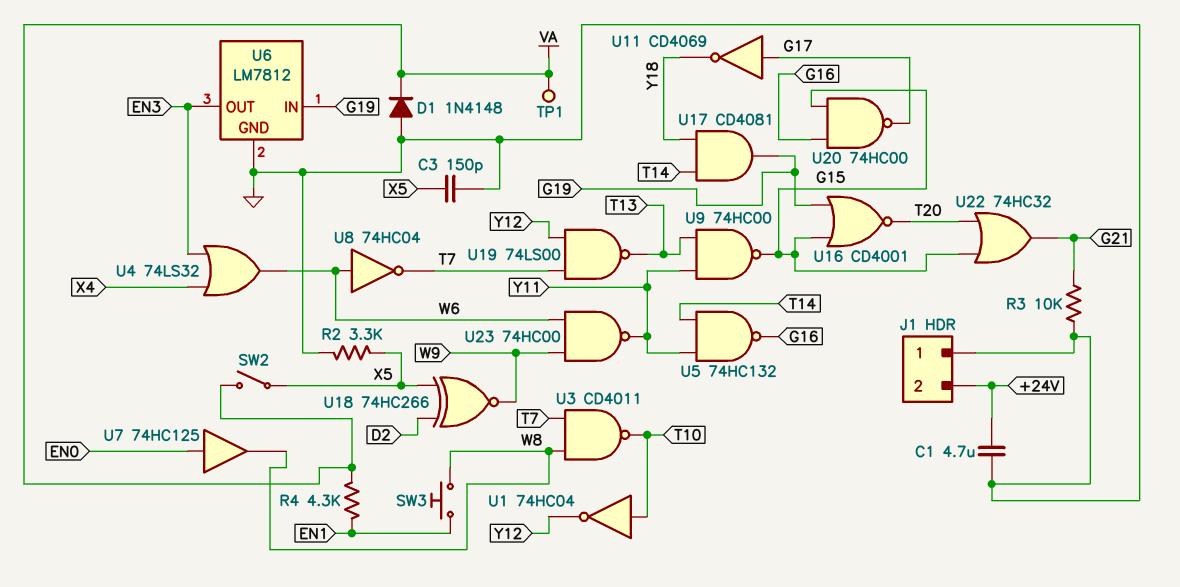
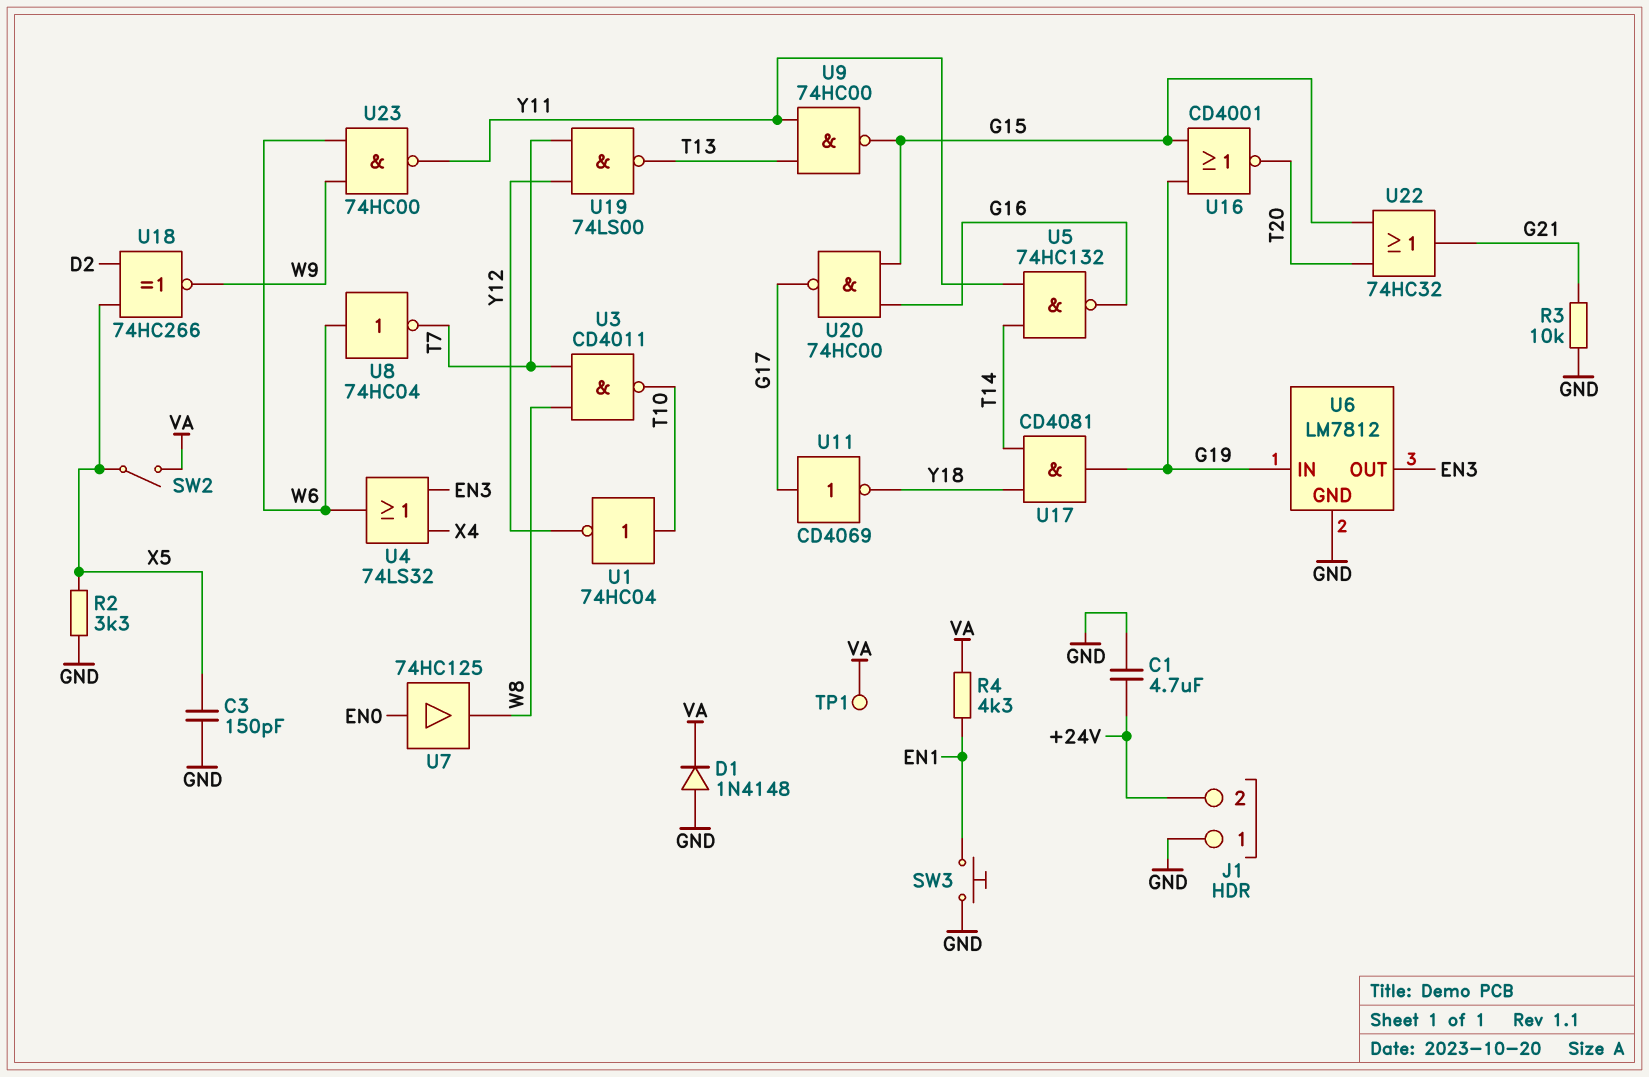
SW3: button (EN1, W8) -> button (EN1, GND)

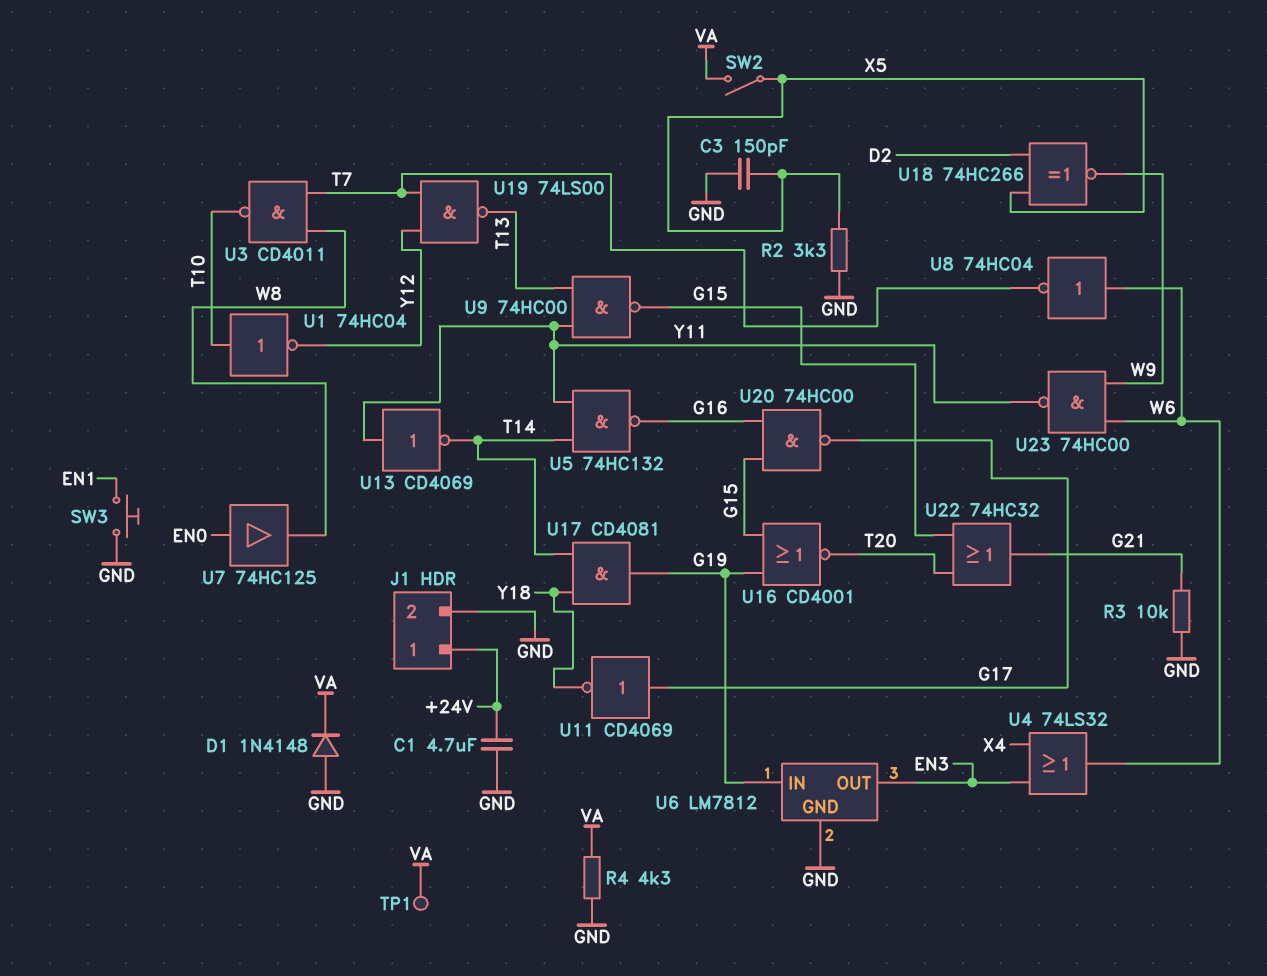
J1 pin 1: GND -> +24V
J1 pin 2: +24V -> GND
R4: 4.3k (EN1, VA) -> 4.3k (GND, VA)
U13: none -> NOT CD4069 (in Y11, out T14)

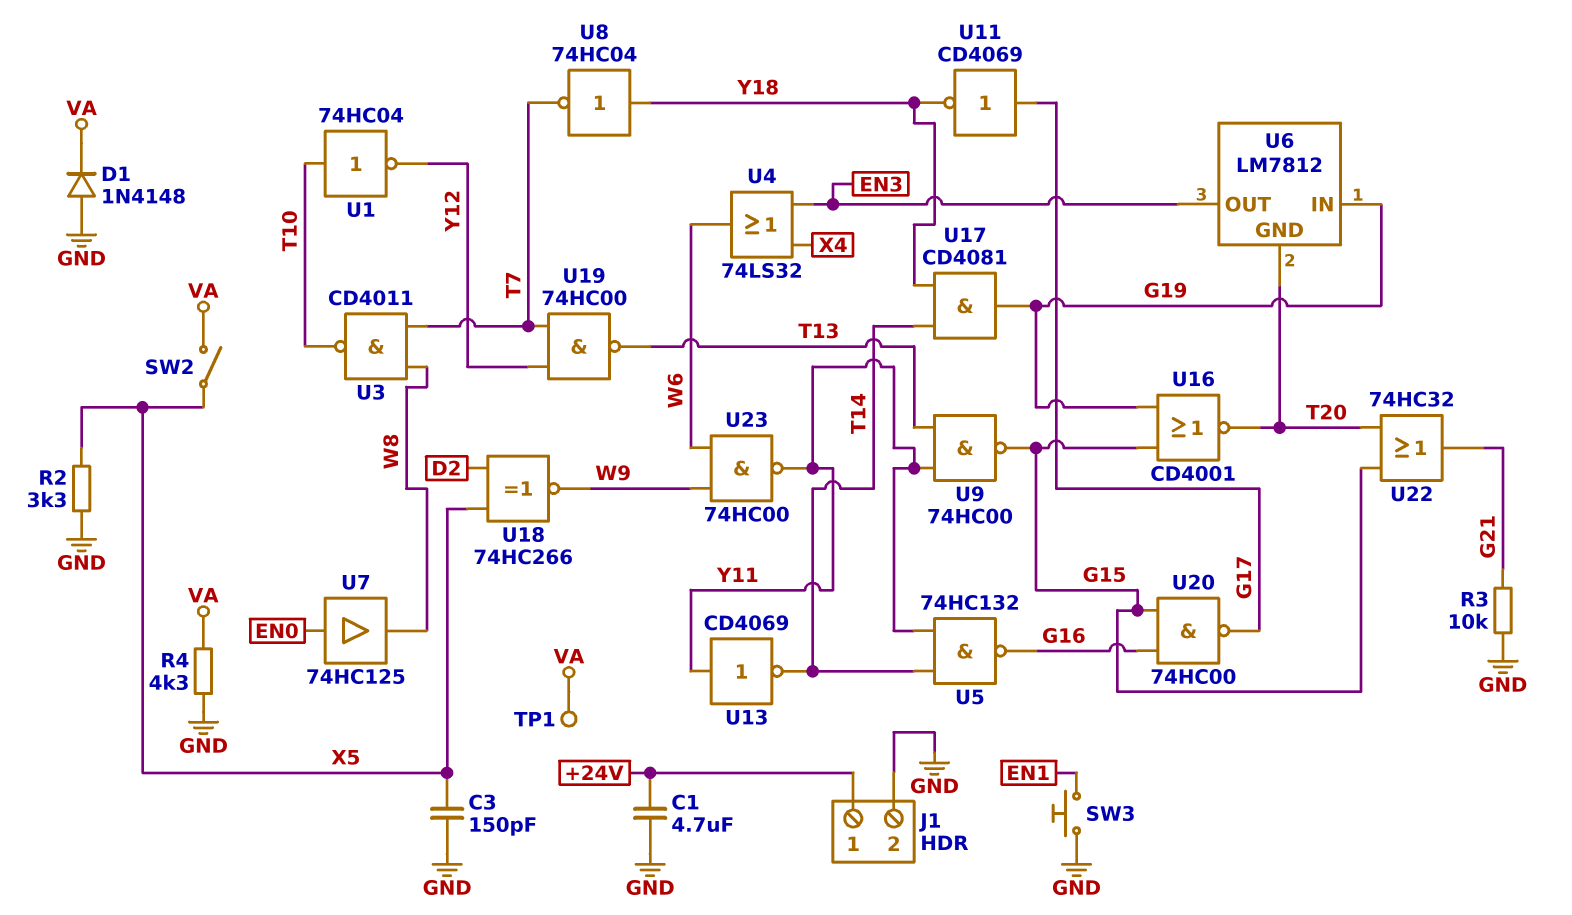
U6 pin GND: GND -> T20
U8: NOT 74HC04 (in W6, out T7) -> NOT 74HC04 (in Y18, out T7)
U19: NAND 74LS00 (in T7, in Y12, out T13) -> NAND 74HC00 (in T7, in Y12, out T13)

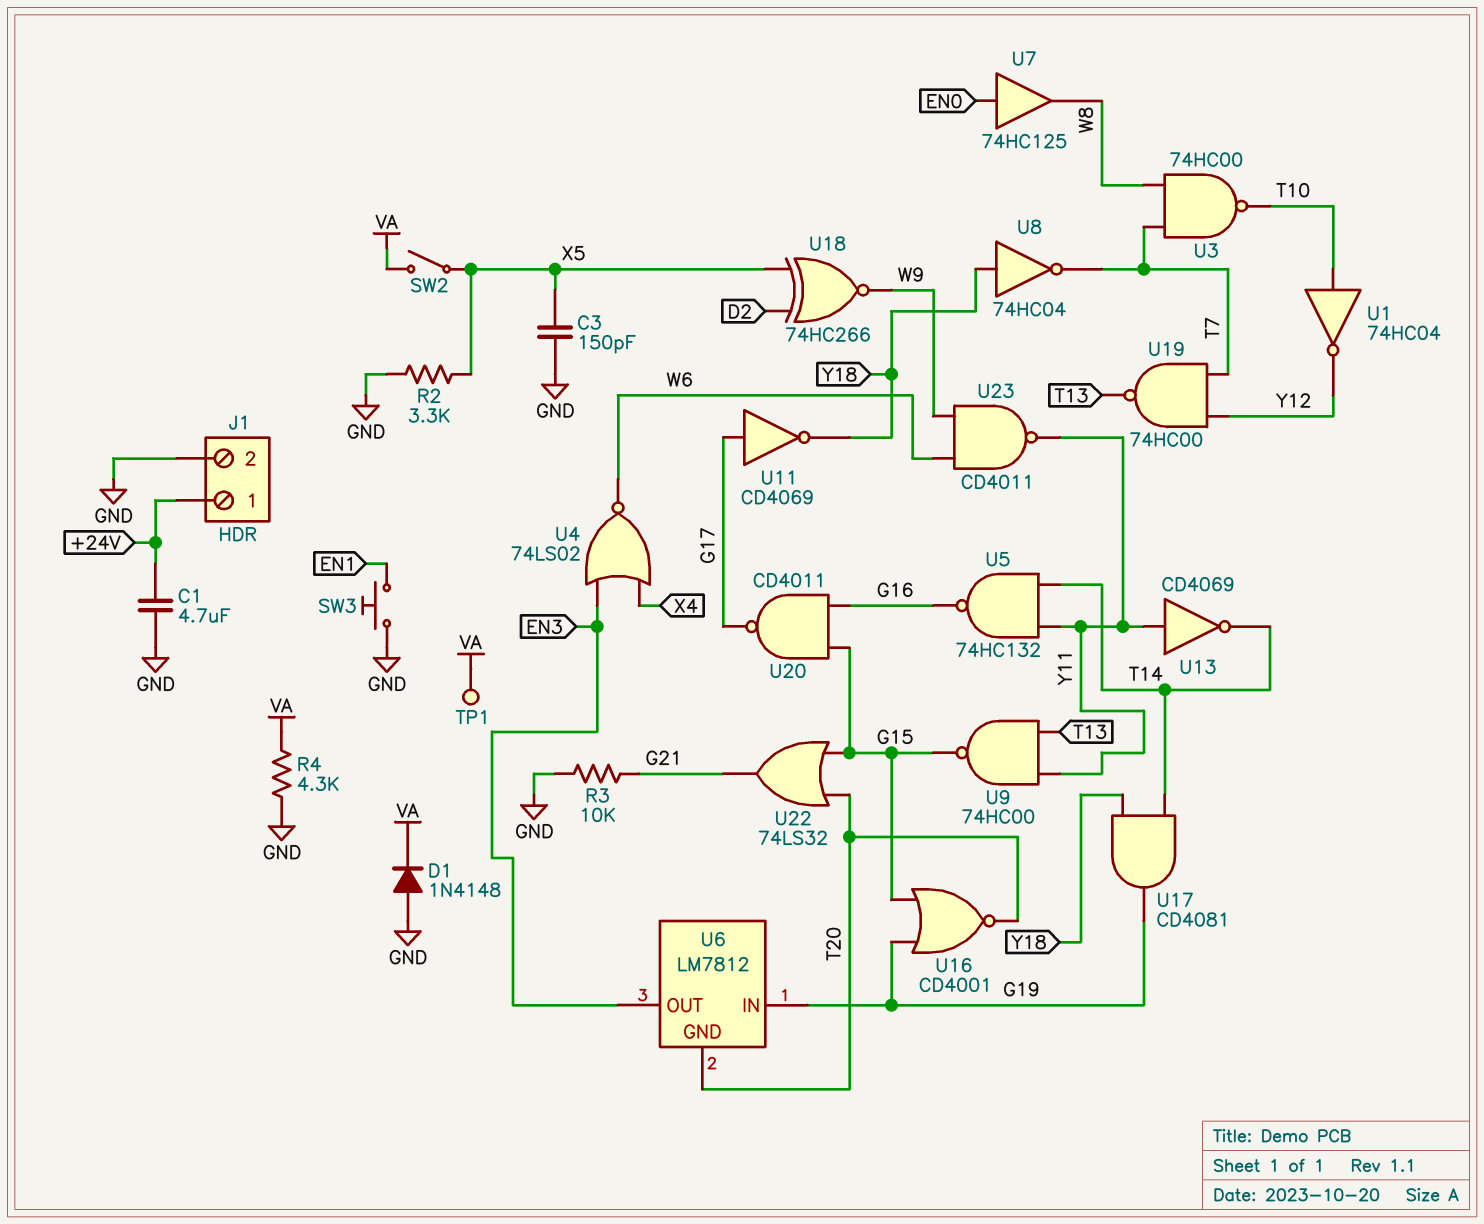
U3: NAND CD4011 (in T7, in W8, out T10) -> NAND 74HC00 (in T7, in W8, out T10)
U4: OR 74LS32 (in EN3, in X4, out W6) -> NOR 74LS02 (in EN3, in X4, out W6)
U20: NAND 74HC00 (in G15, in G16, out G17) -> NAND CD4011 (in G15, in G16, out G17)
U22: OR 74HC32 (in G15, in T20, out G21) -> OR 74LS32 (in G15, in T20, out G21)
U23: NAND 74HC00 (in W6, in W9, out Y11) -> NAND CD4011 (in W6, in W9, out Y11)

